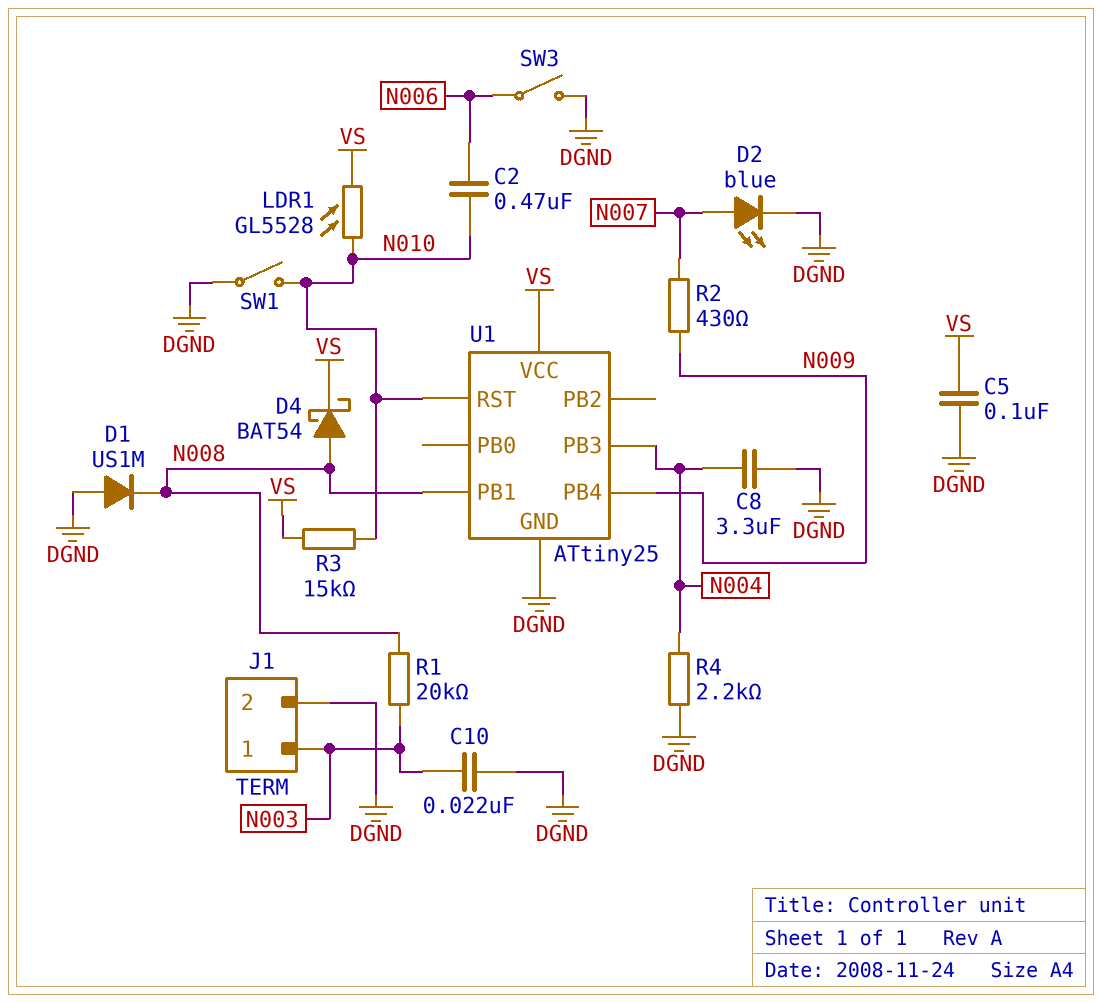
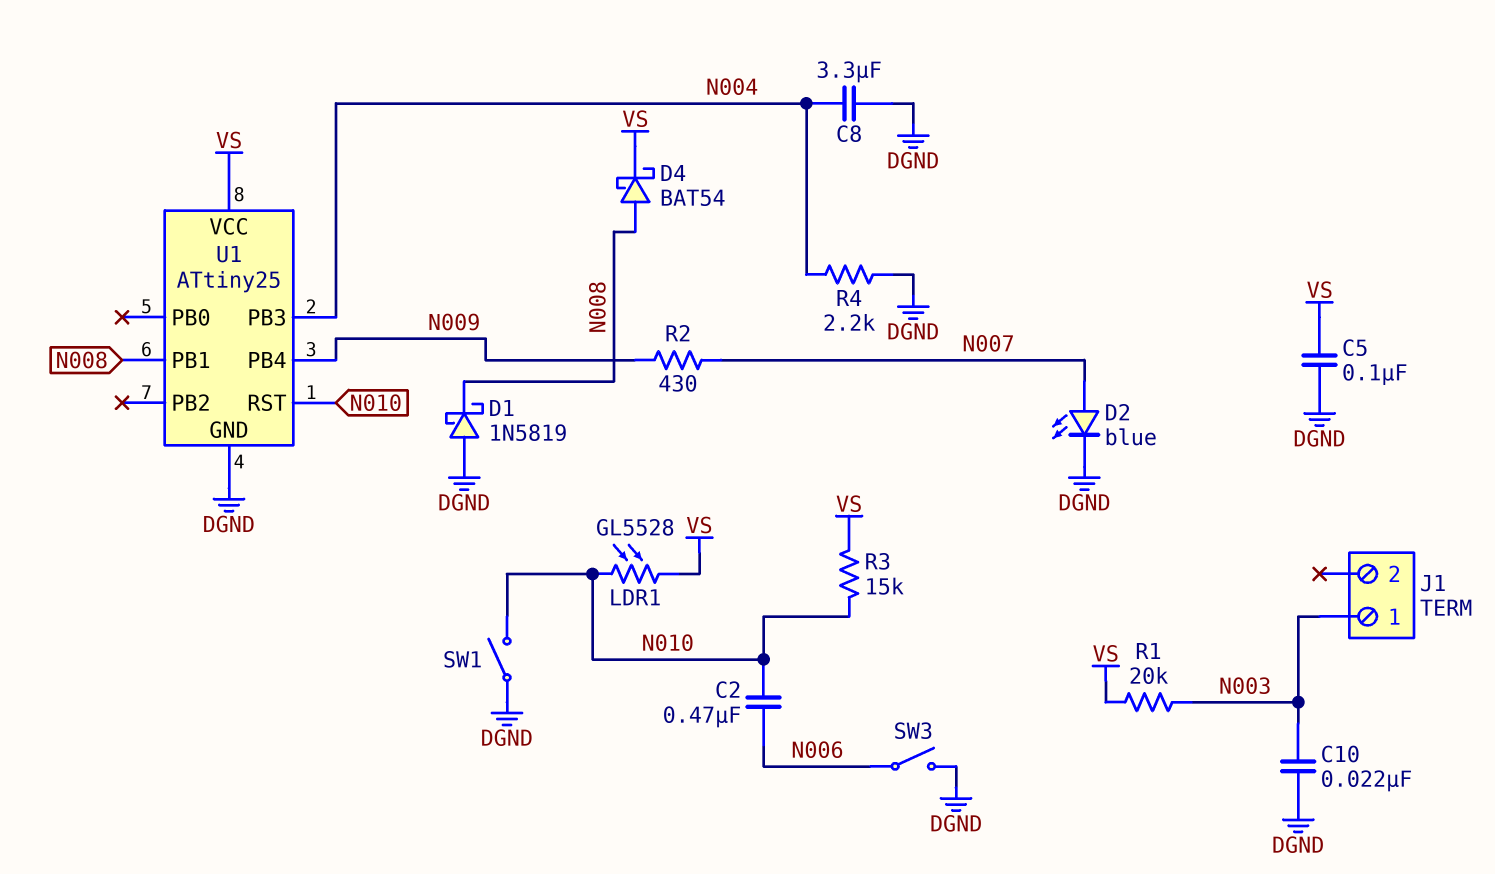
D1: diode US1M (A DGND, K N008) -> schottky 1N5819 (A DGND, K N008)
J1 pin 2: DGND -> none
R1: 20k (N003, N008) -> 20k (N003, VS)

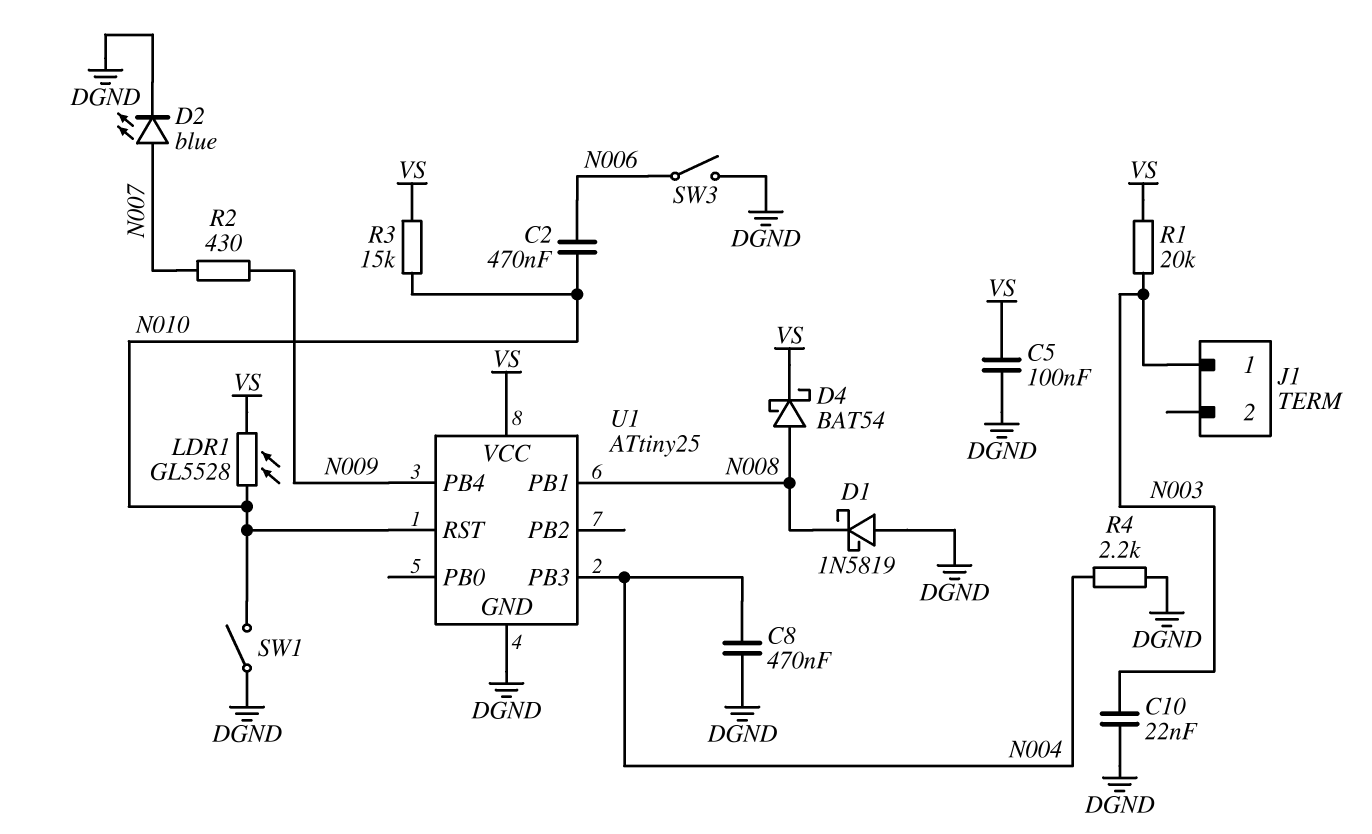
C8: 3.3uF (DGND, N004) -> 470nF (DGND, N004)

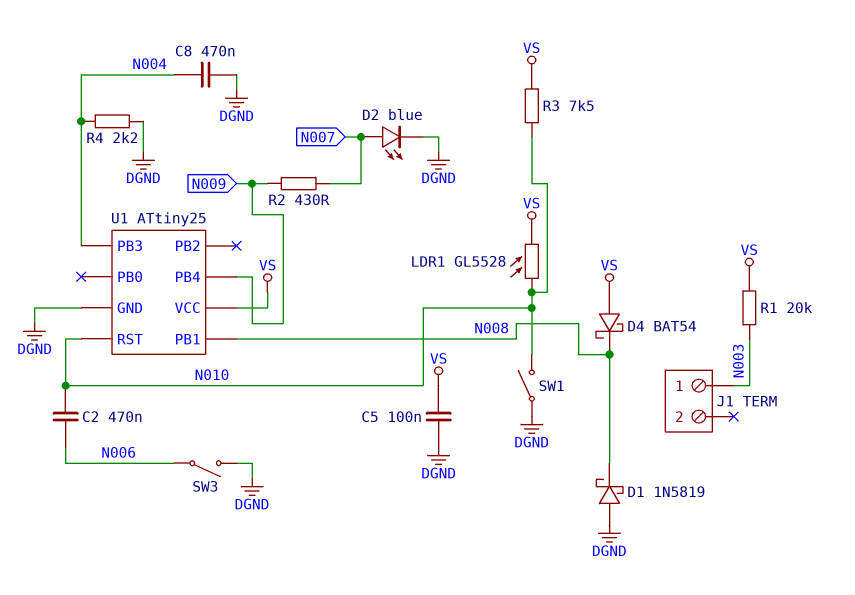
C10: 22nF (DGND, N003) -> none
D4: schottky BAT54 (A N008, K VS) -> schottky BAT54 (A VS, K N008)
R3: 15k (N010, VS) -> 7.5k (N010, VS)

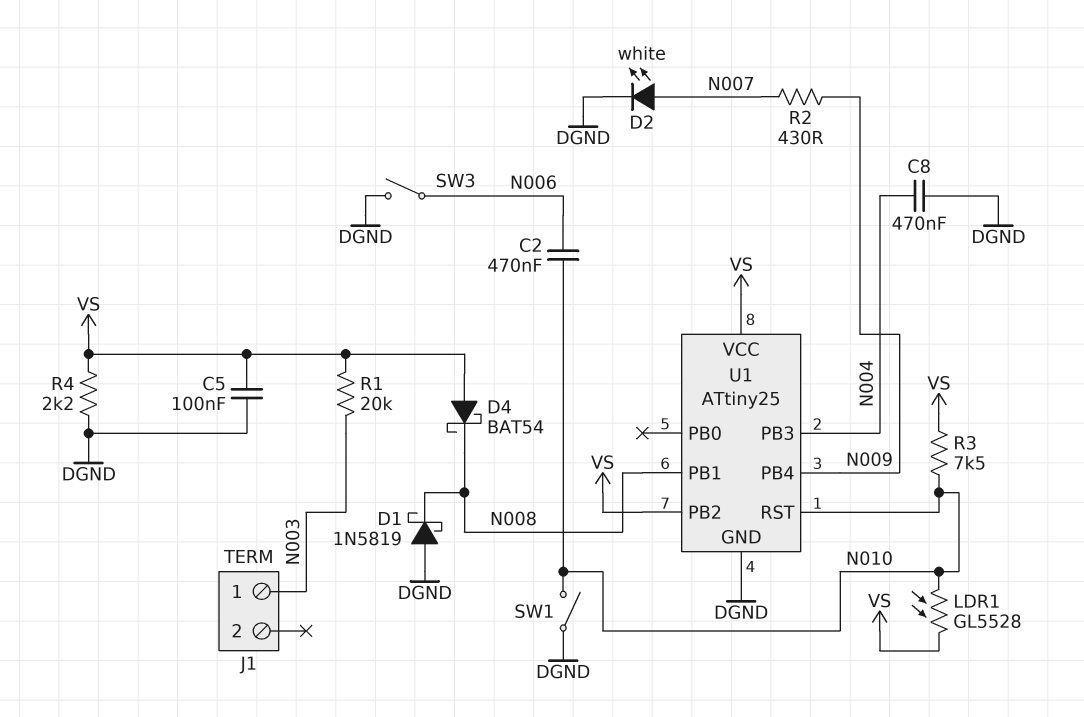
D2: LED blue (A N007, K DGND) -> LED white (A N007, K DGND)
R4: 2.2k (DGND, N004) -> 2.2k (DGND, VS)
U1 pin PB2: none -> VS

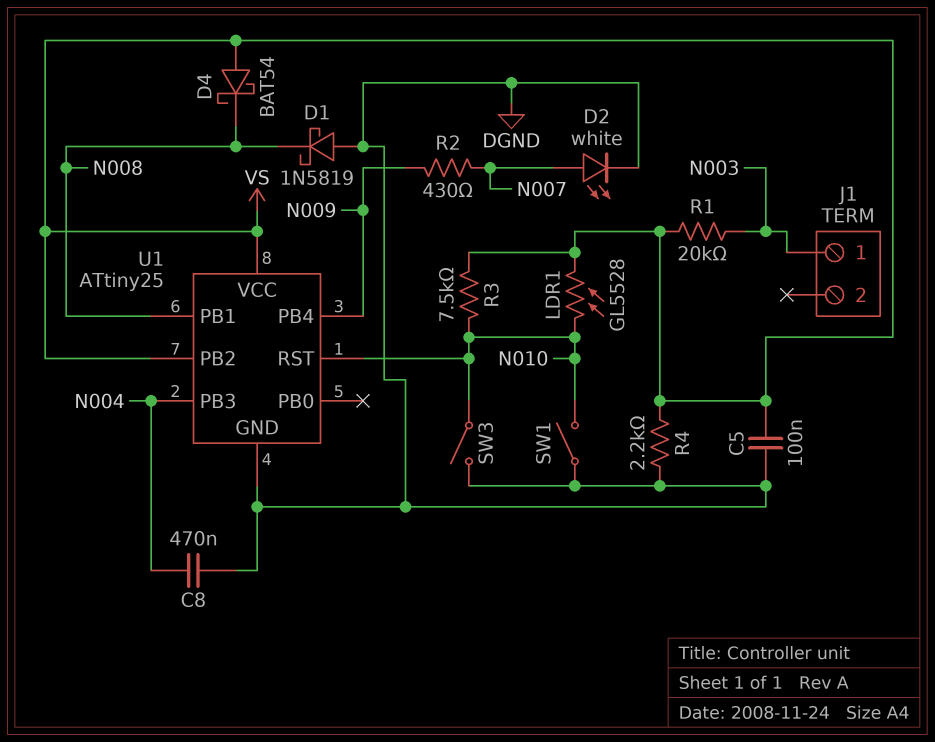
C2: 470nF (N006, N010) -> none
SW3: switch (DGND, N006) -> switch (DGND, N010)

